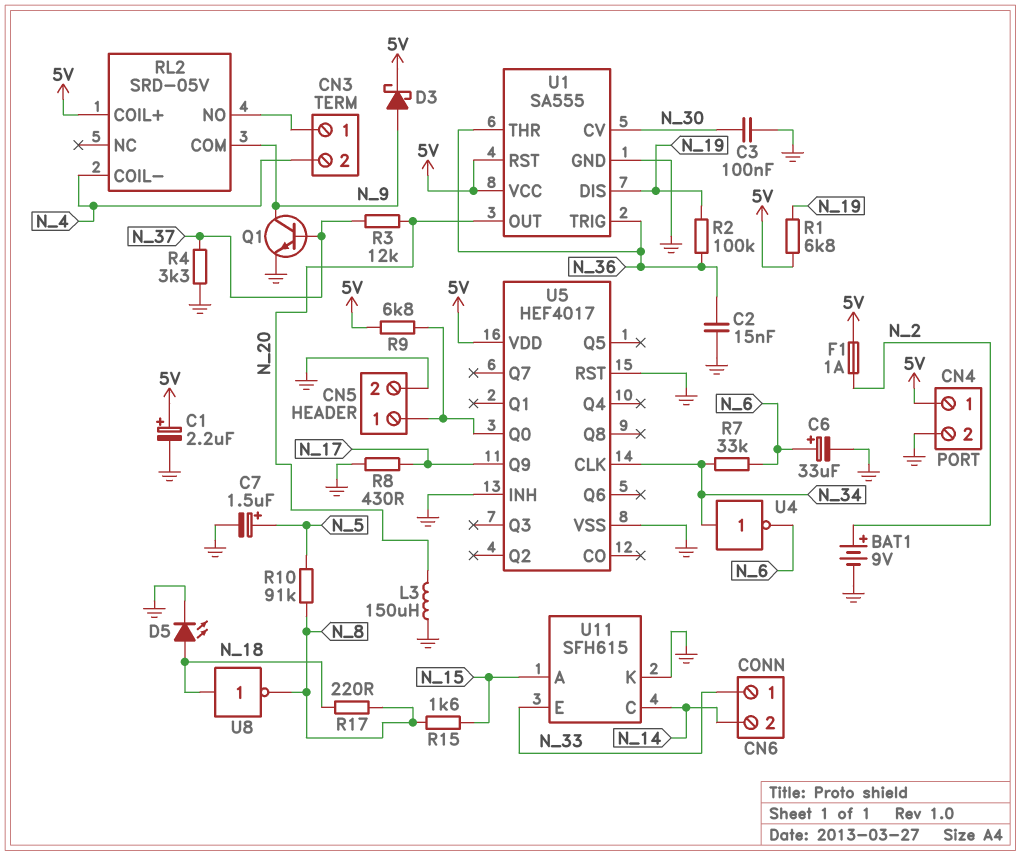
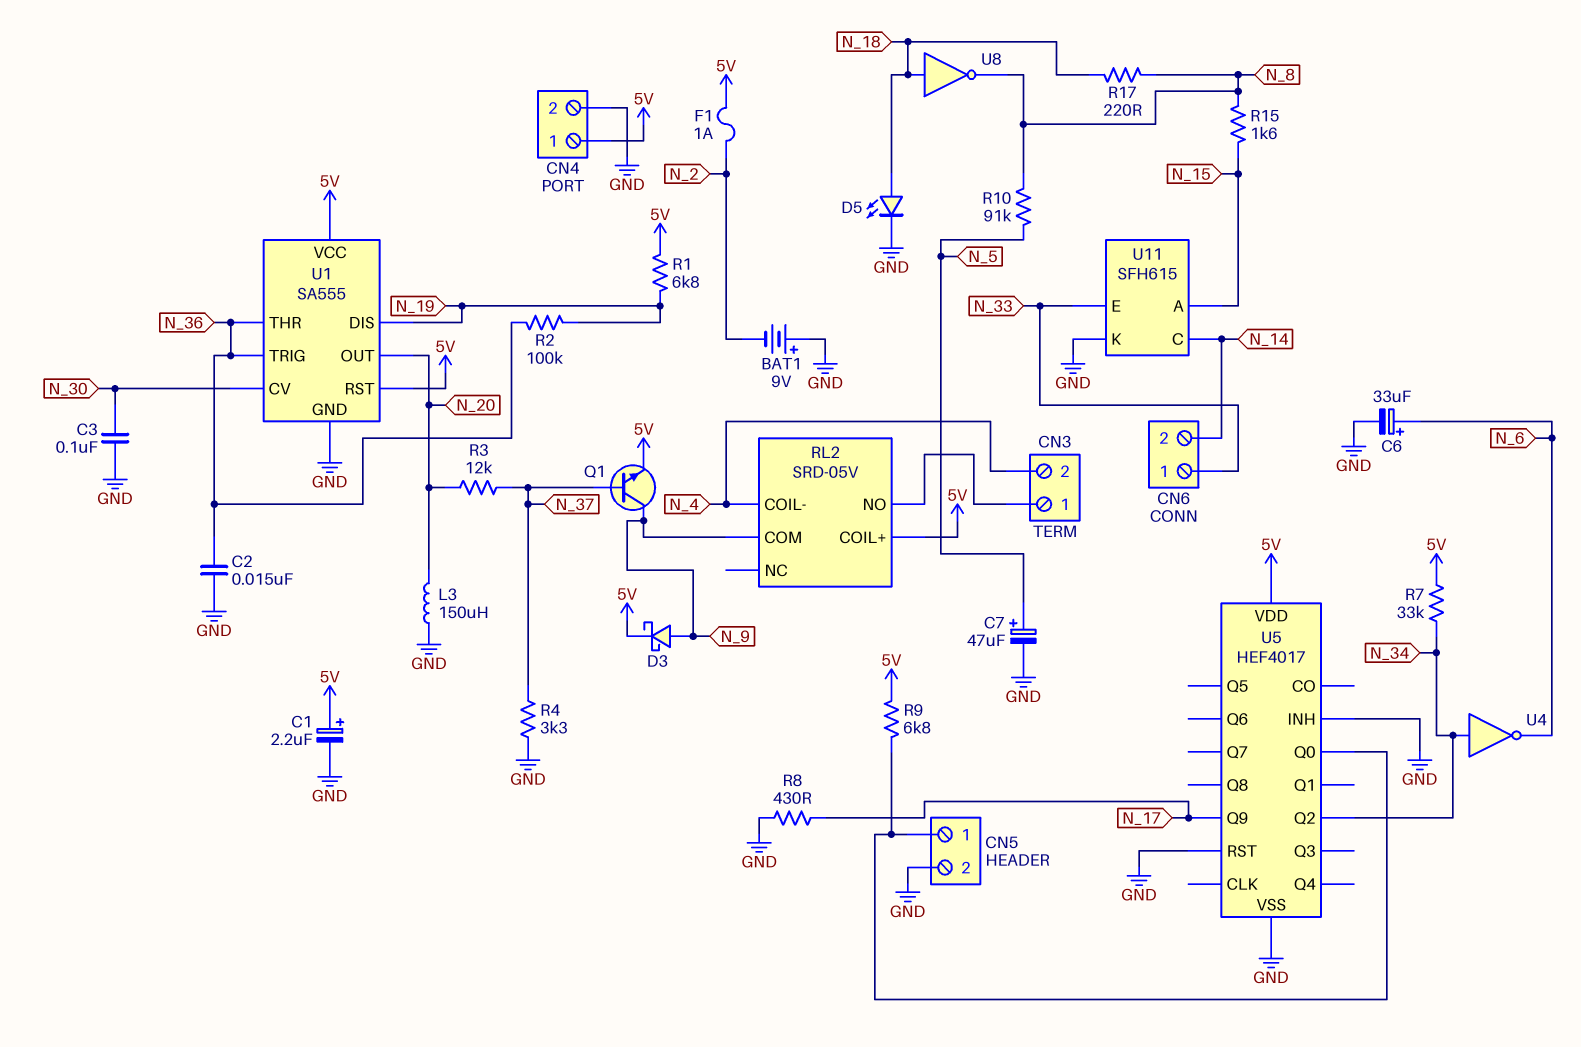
BAT1: 9V (plus N_2, minus GND) -> 9V (plus GND, minus N_2)
C7: 1.5uF (plus N_5, minus GND) -> 47uF (plus N_5, minus GND)
Q1: NPN (B N_37, C N_9, E GND) -> NPN (B N_37, C N_9, E 5V)
R7: 33k (N_6, N_34) -> 33k (5V, N_34)
U5 pin CLK: N_34 -> none
U5 pin Q2: none -> N_34

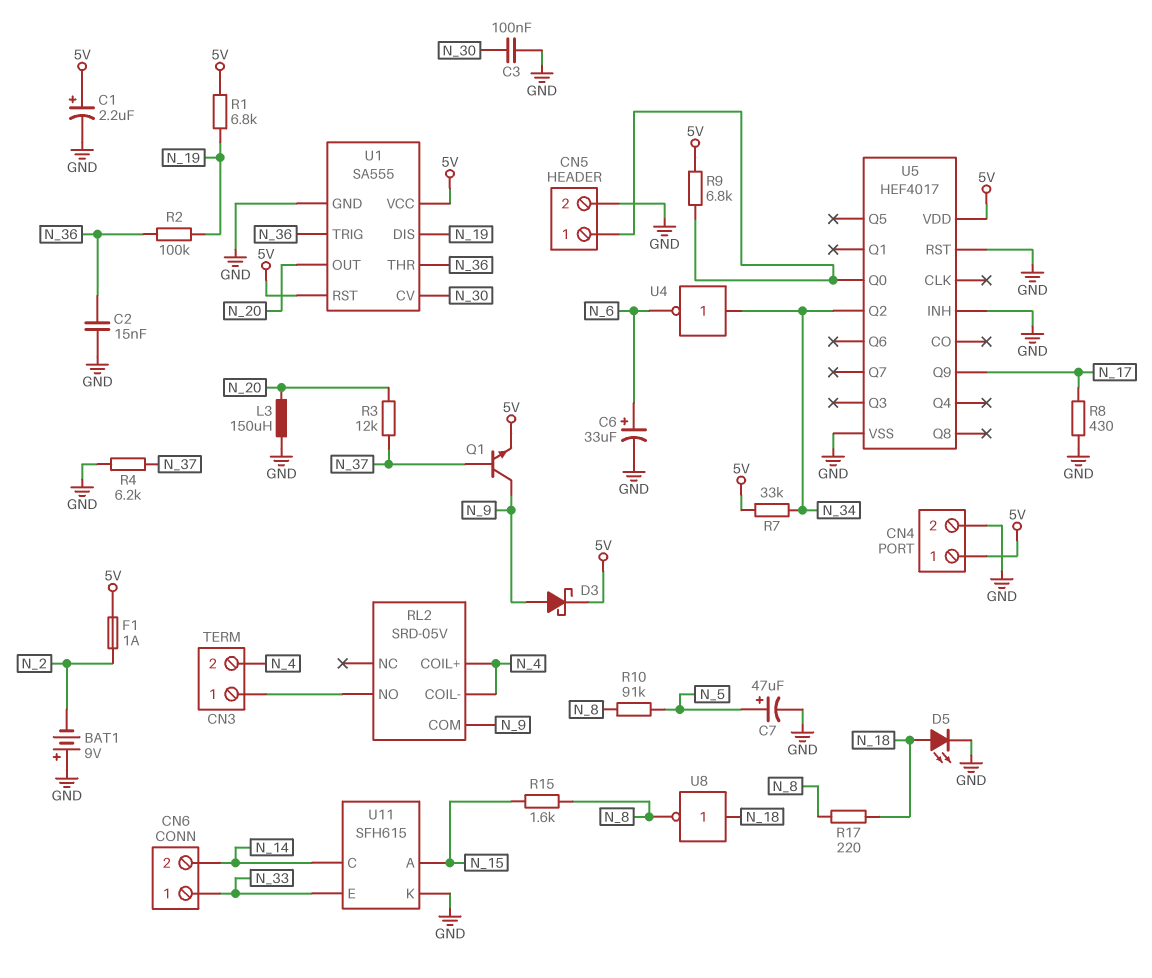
R4: 3.3k (GND, N_37) -> 6.2k (GND, N_37)
RL2 pin COIL+: 5V -> N_4

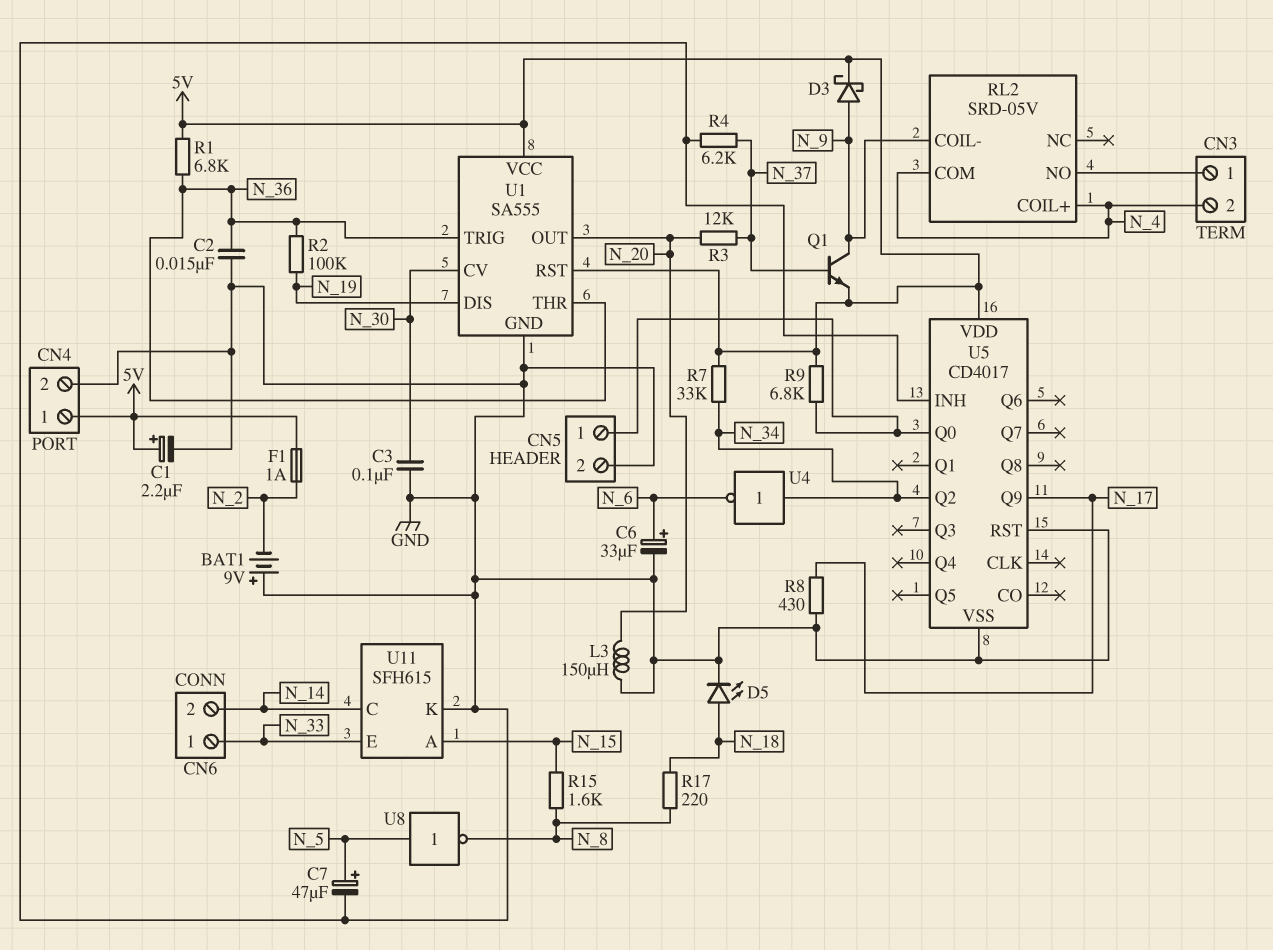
R1: 6.8k (5V, N_19) -> 6.8k (5V, N_36)
R10: 91k (N_5, N_8) -> none
RL2 pin COIL-: N_4 -> N_9
RL2 pin COM: N_9 -> N_4
U5: HEF4017 -> CD4017
U8: NOT (in N_18, out N_8) -> NOT (in N_5, out N_8)

